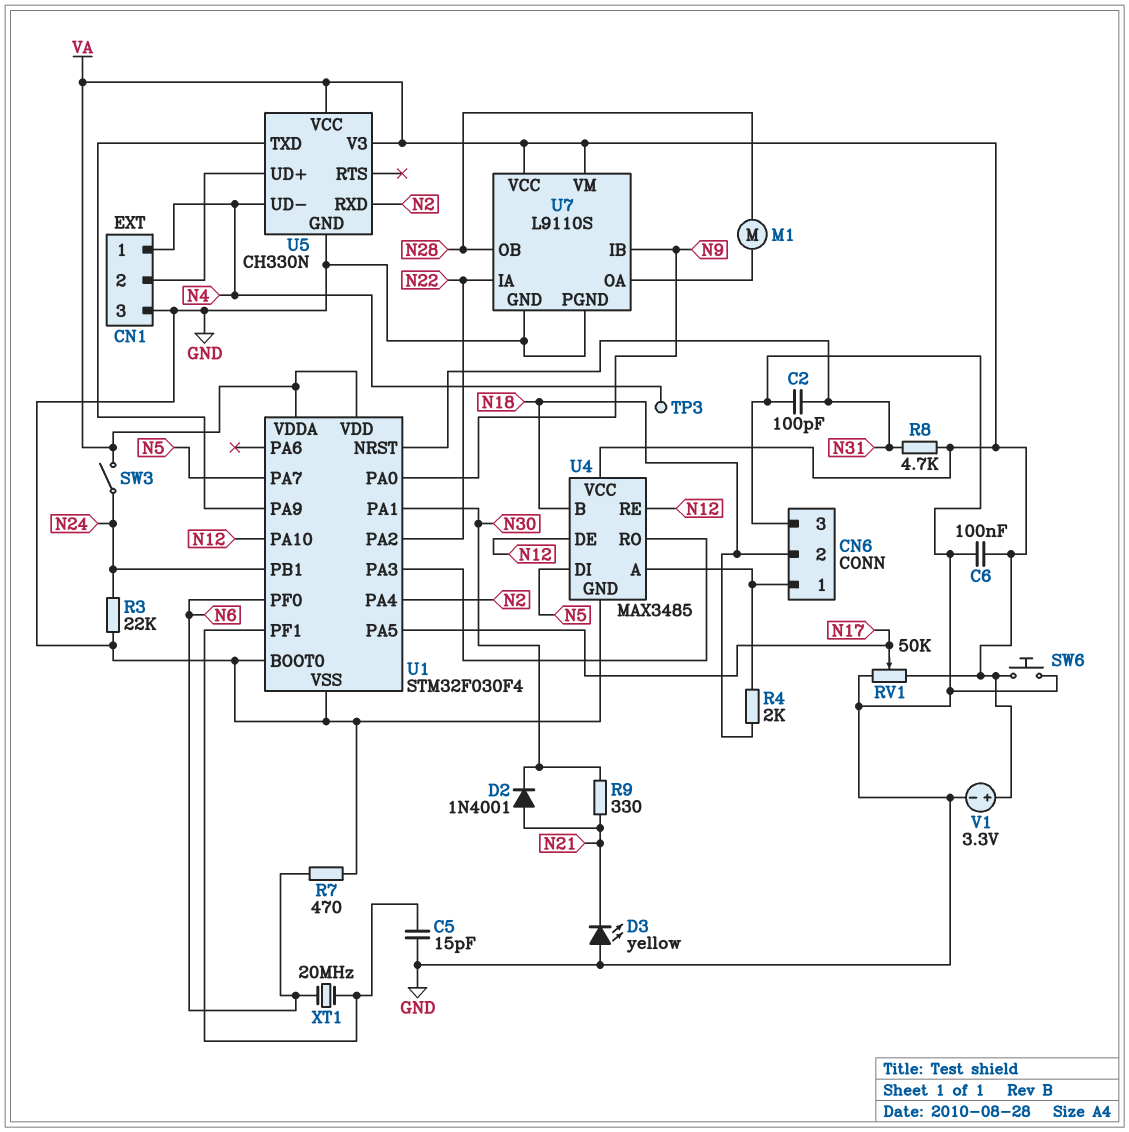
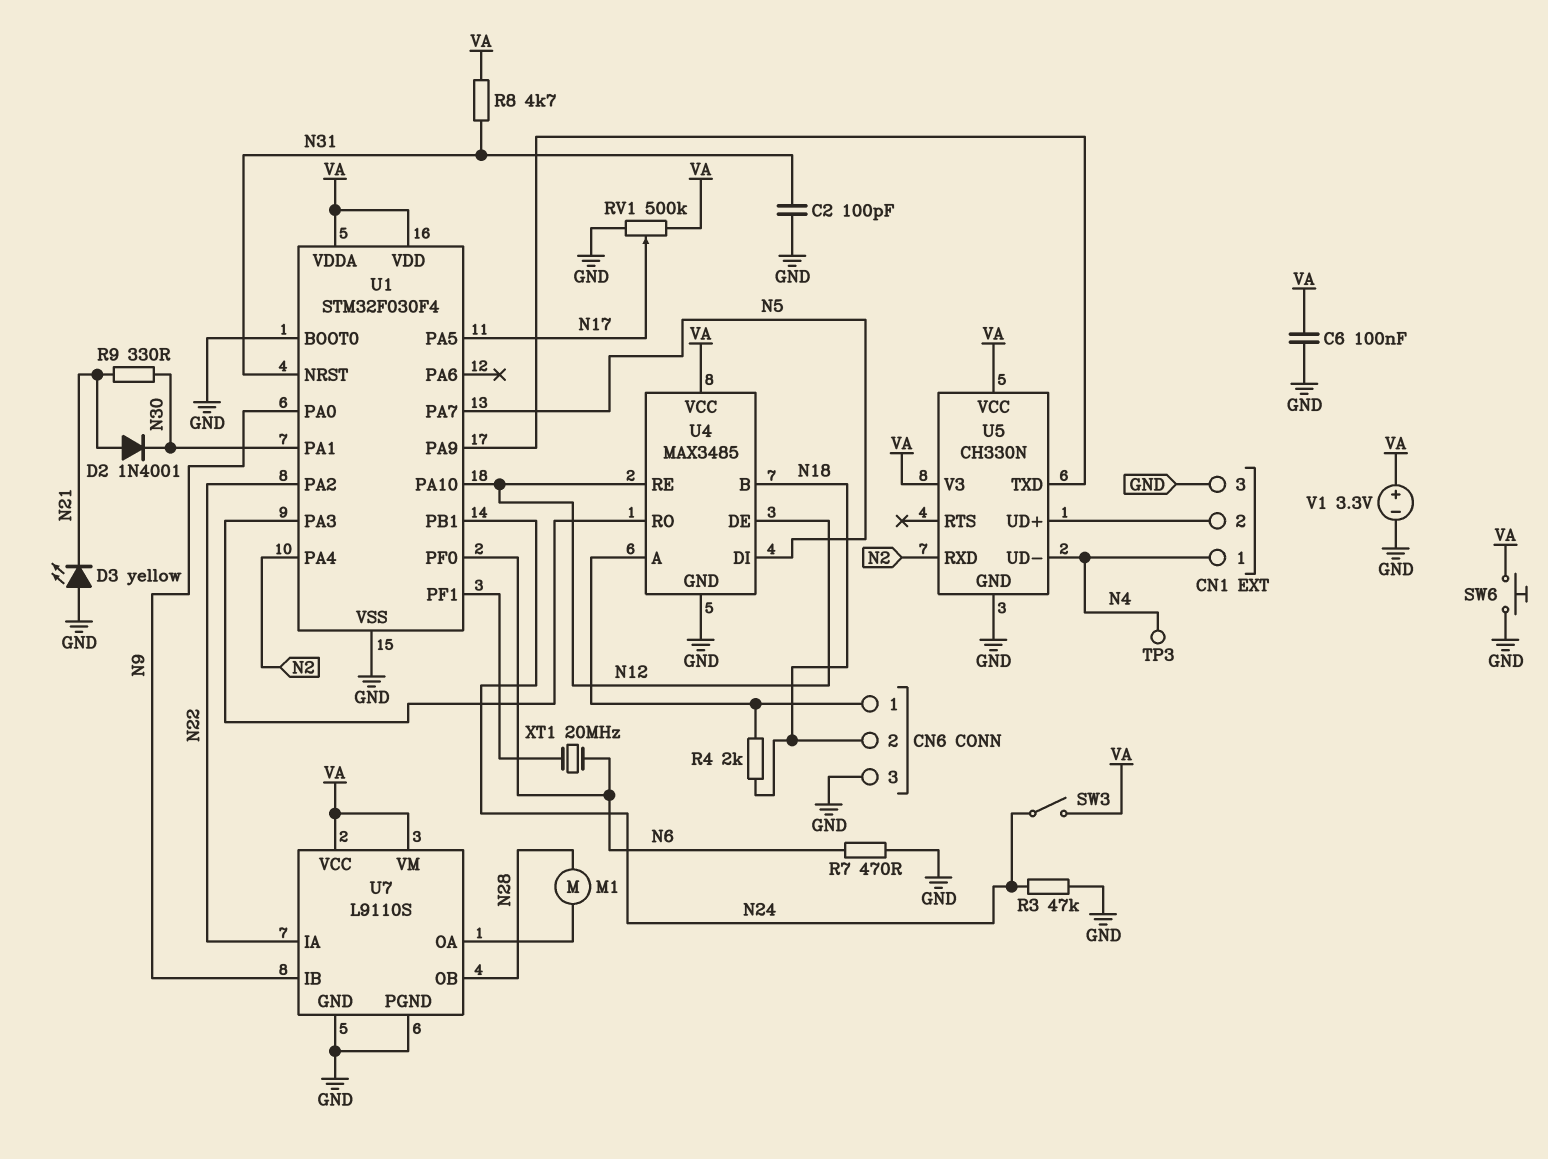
C5: 15pF (GND, U1/PF1) -> none
R3: 22k (GND, N24) -> 47k (GND, N24)
RV1: 50k (GND, VA, wiper N17) -> 500k (GND, VA, wiper N17)

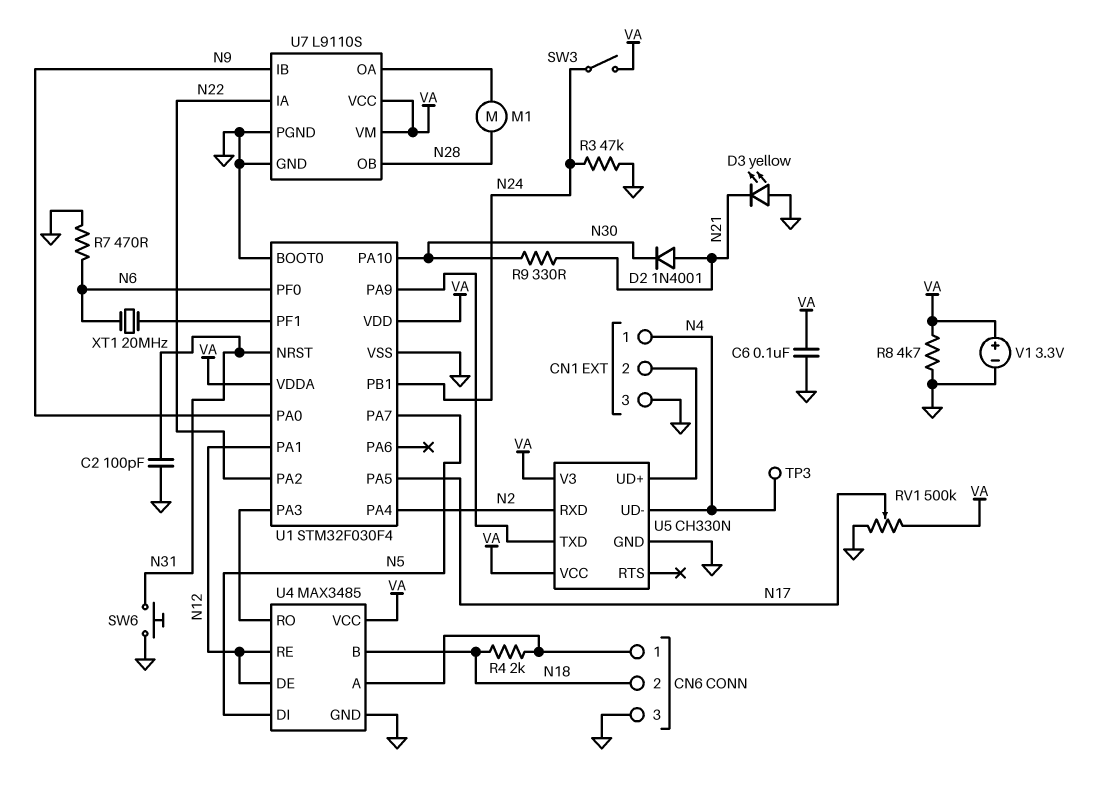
R8: 4.7k (N31, VA) -> 4.7k (GND, VA)
SW6: button (GND, VA) -> button (GND, N31)
U1 pin PA1: N30 -> N12
U1 pin PA10: N12 -> N30

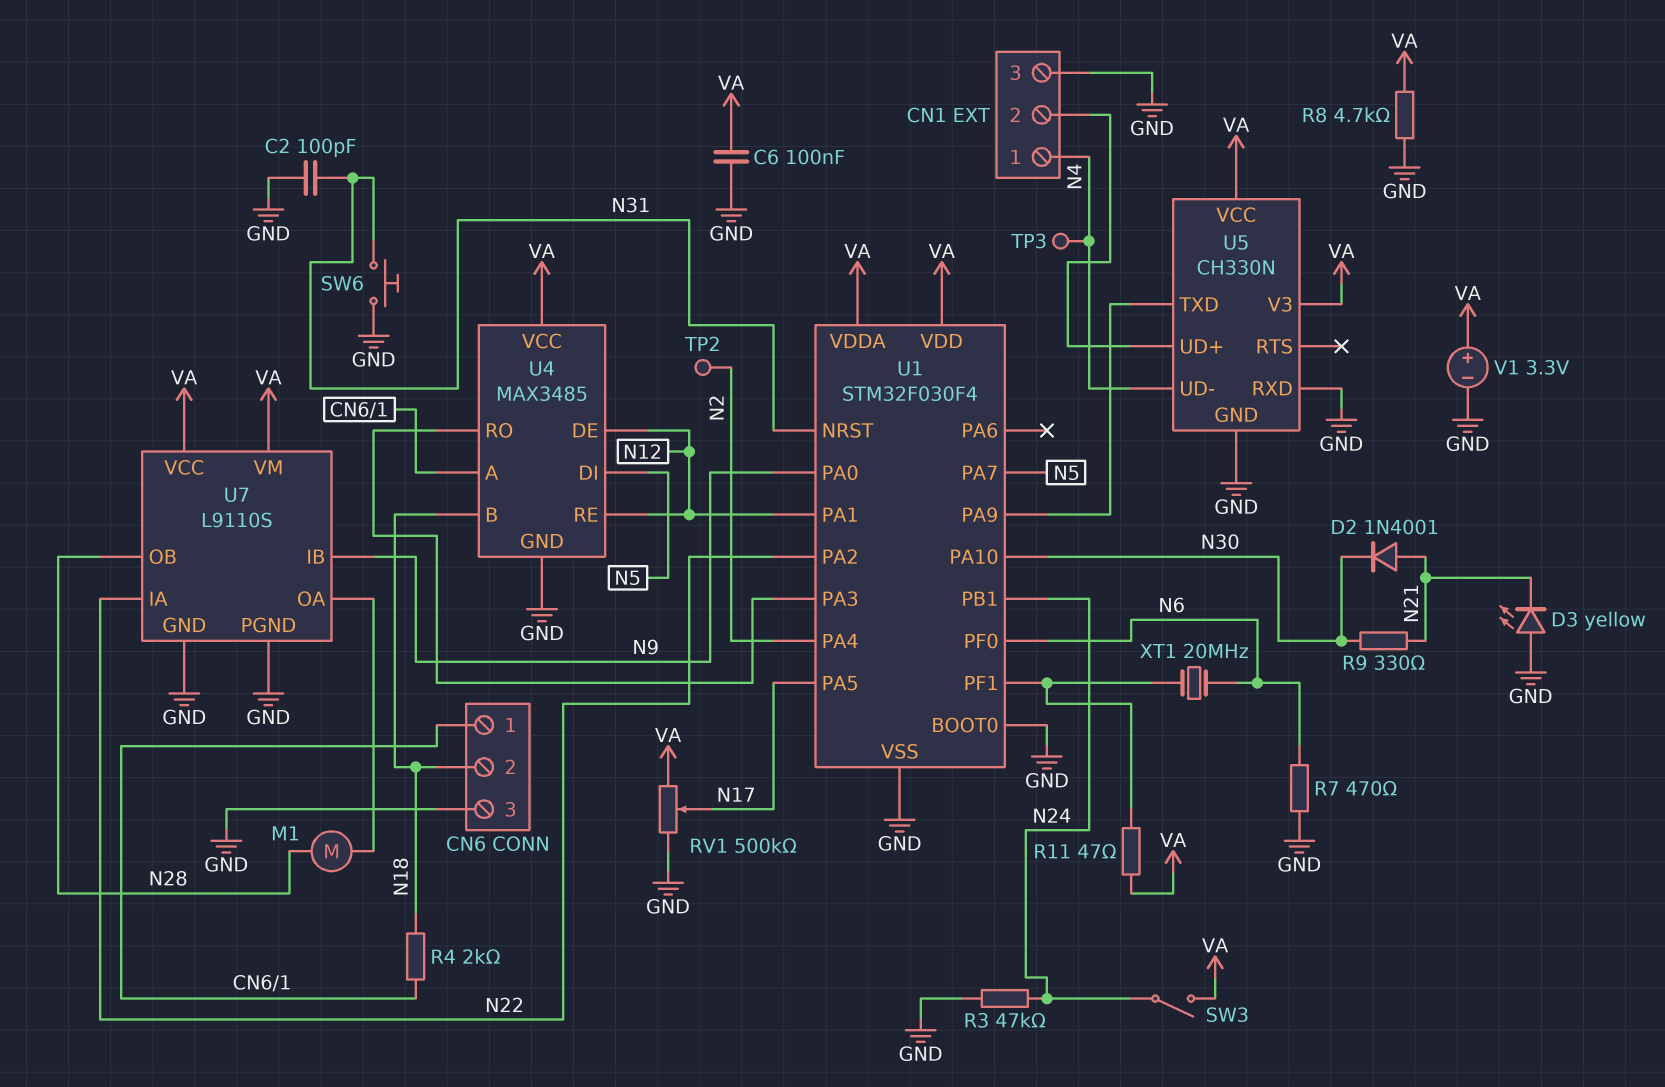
R11: none -> 47 (U1/PF1, VA)
TP2: none -> test point (N2)
U5 pin RXD: N2 -> GND

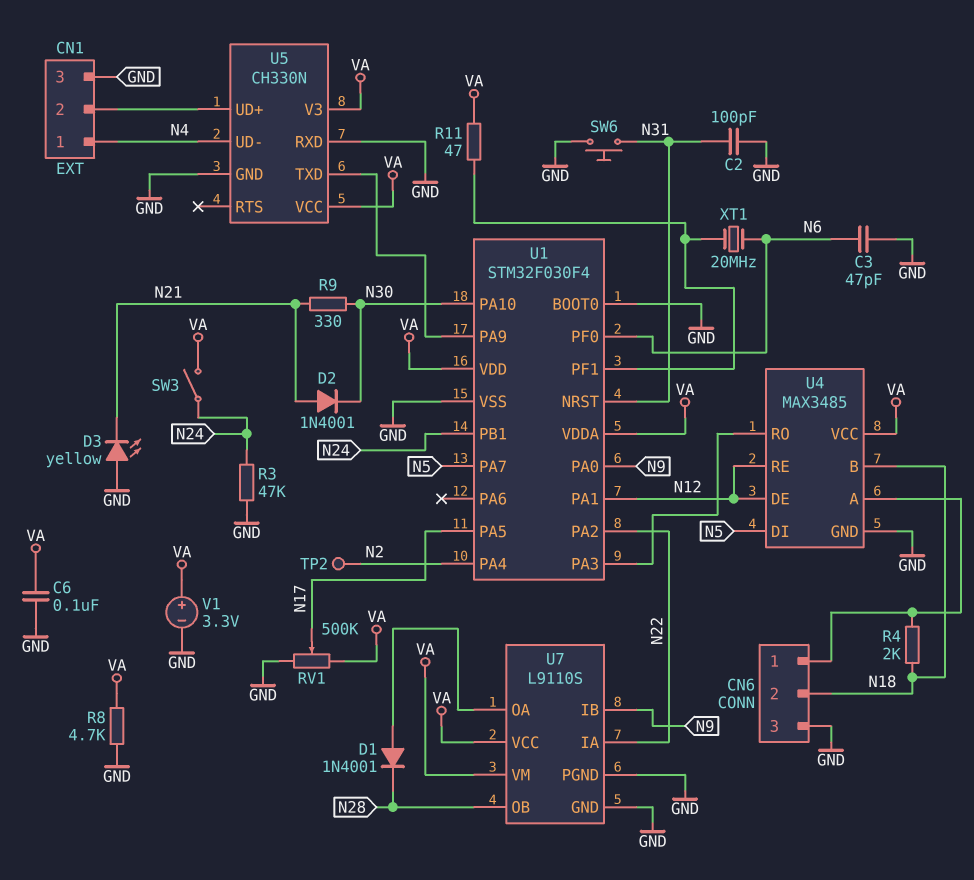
C3: none -> 47pF (GND, N6)
D1: none -> diode 1N4001 (A U7/OA, K N28)
M1: motor (N28, U7/OA) -> none
R7: 470 (GND, N6) -> none
TP3: test point (N4) -> none

